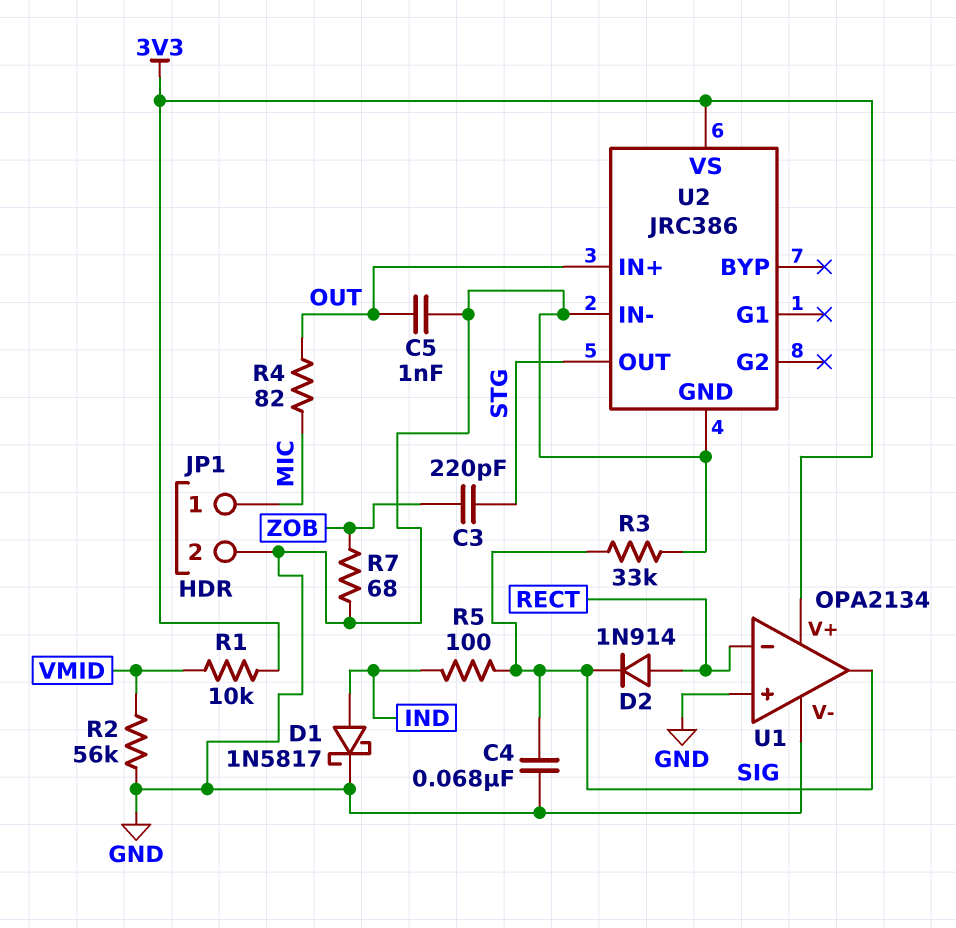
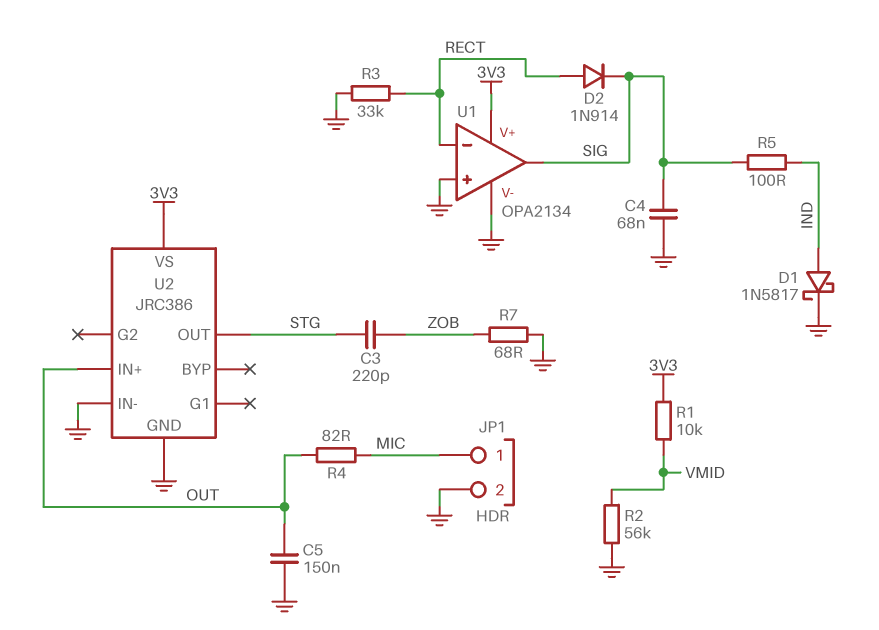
C5: 1nF (GND, OUT) -> 150nF (GND, OUT)
R3: 33k (GND, SIG) -> 33k (GND, RECT)

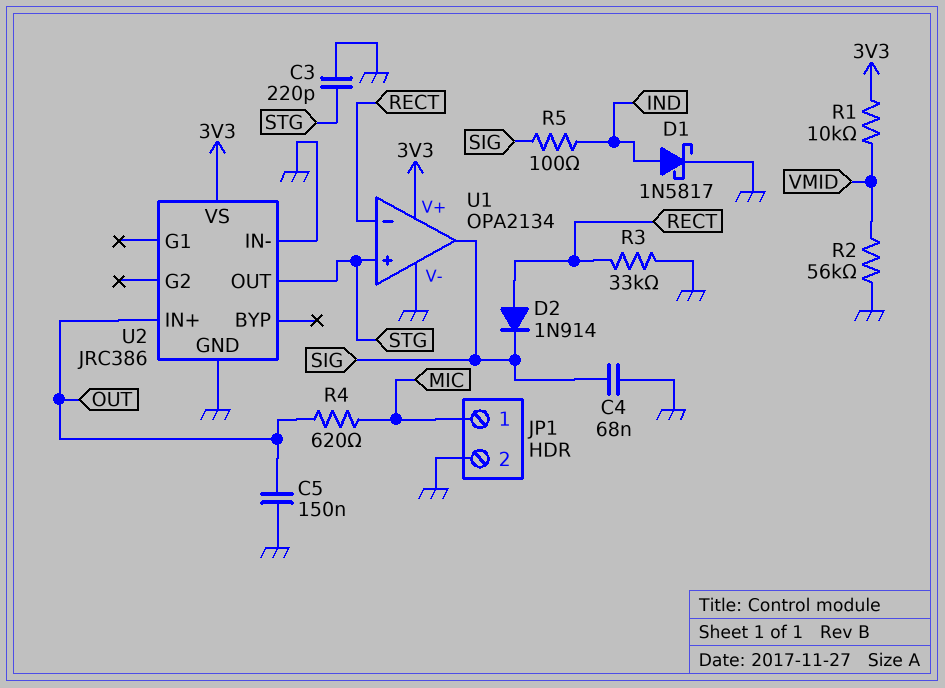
C3: 220pF (STG, ZOB) -> 220pF (GND, STG)
R4: 82 (MIC, OUT) -> 620 (MIC, OUT)
R7: 68 (GND, ZOB) -> none
U1 pin in+: GND -> STG

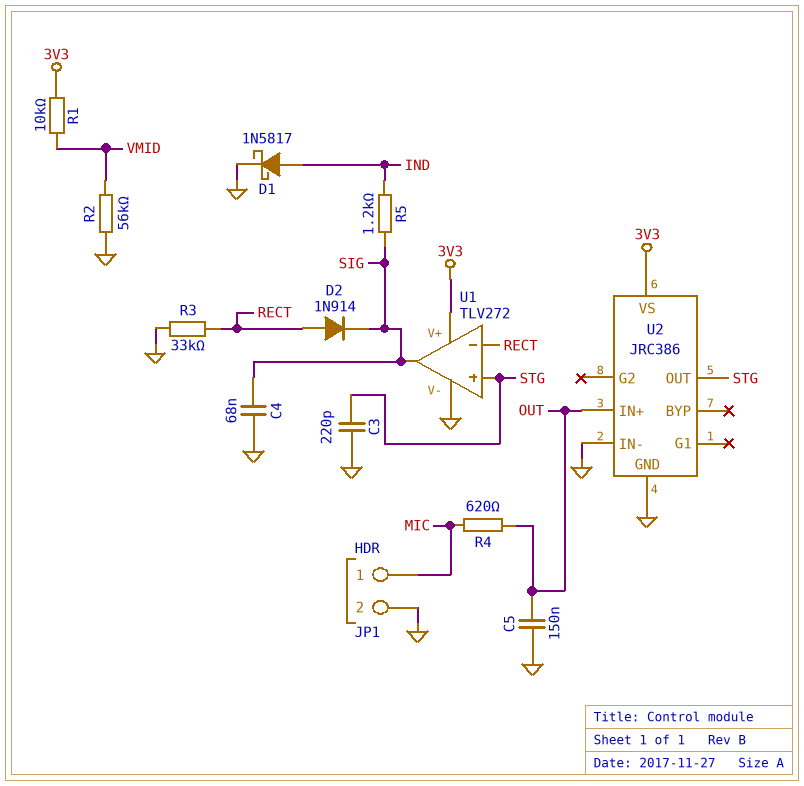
R5: 100 (IND, SIG) -> 1.2k (IND, SIG)
U1: OPA2134 -> TLV272

